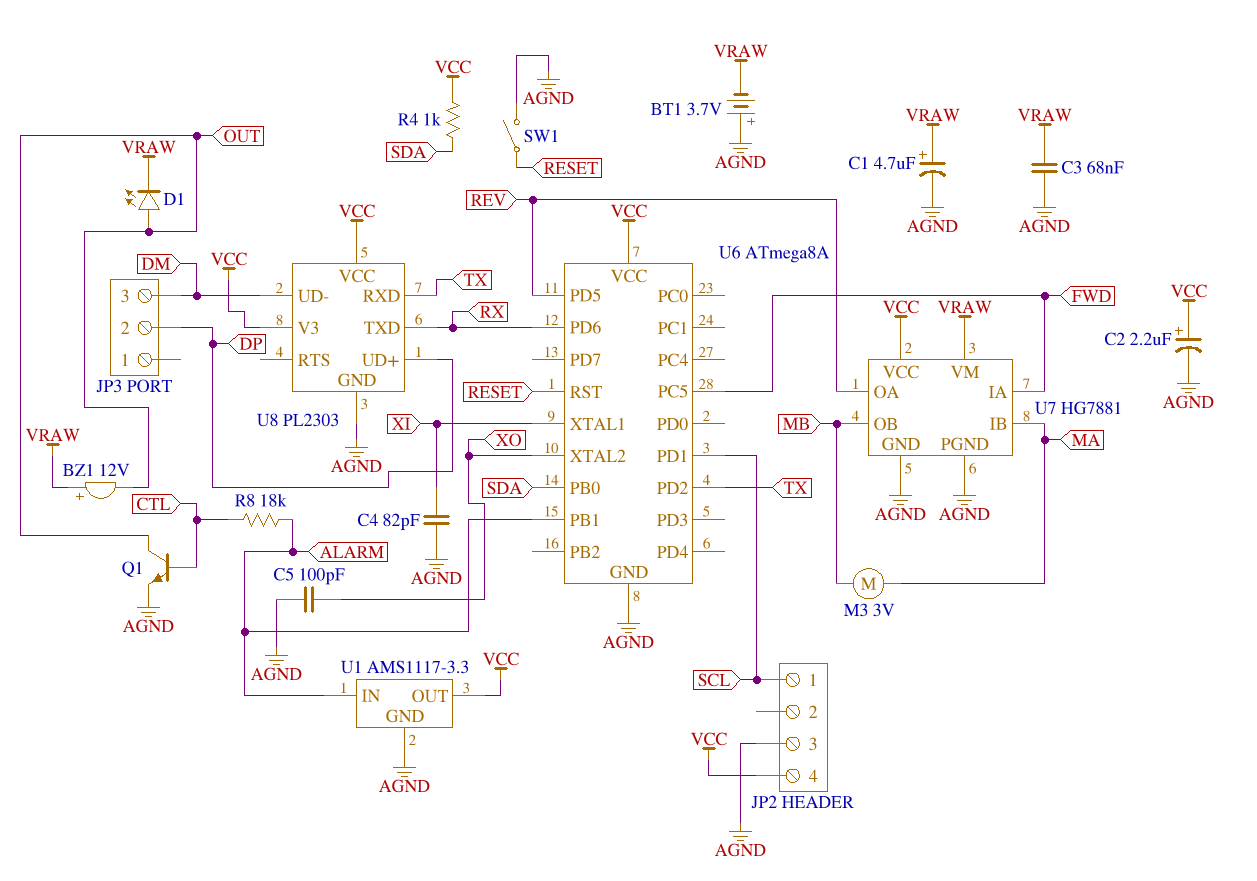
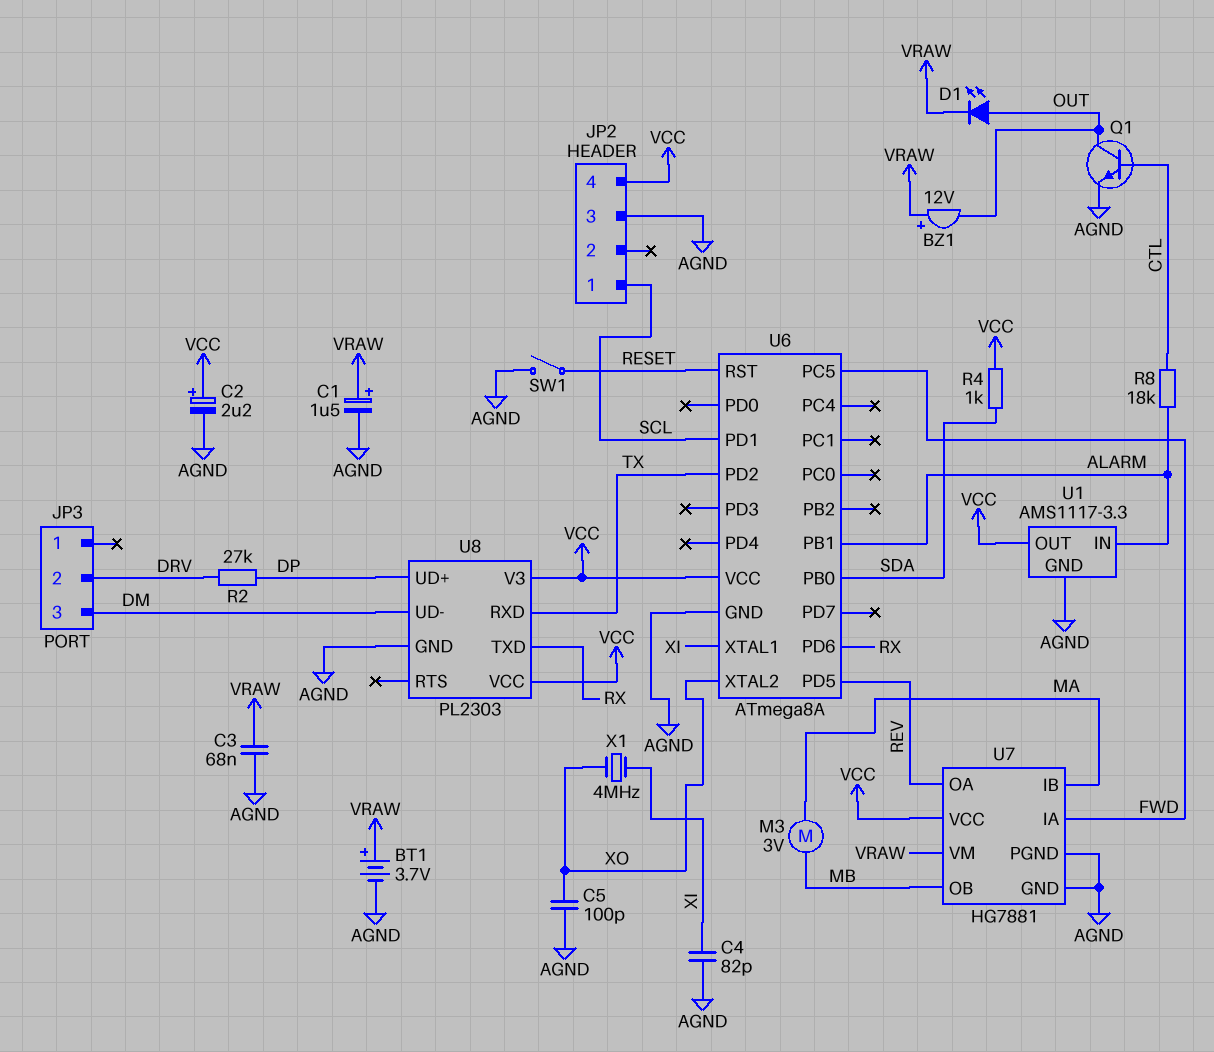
BT1: 3.7V (plus AGND, minus VRAW) -> 3.7V (plus VRAW, minus AGND)
C1: 4.7uF (plus VRAW, minus AGND) -> 1.5uF (plus VRAW, minus AGND)
JP3 pin 2: DP -> DRV
R2: none -> 27k (DP, DRV)
X1: none -> 4MHz (XI, XO)

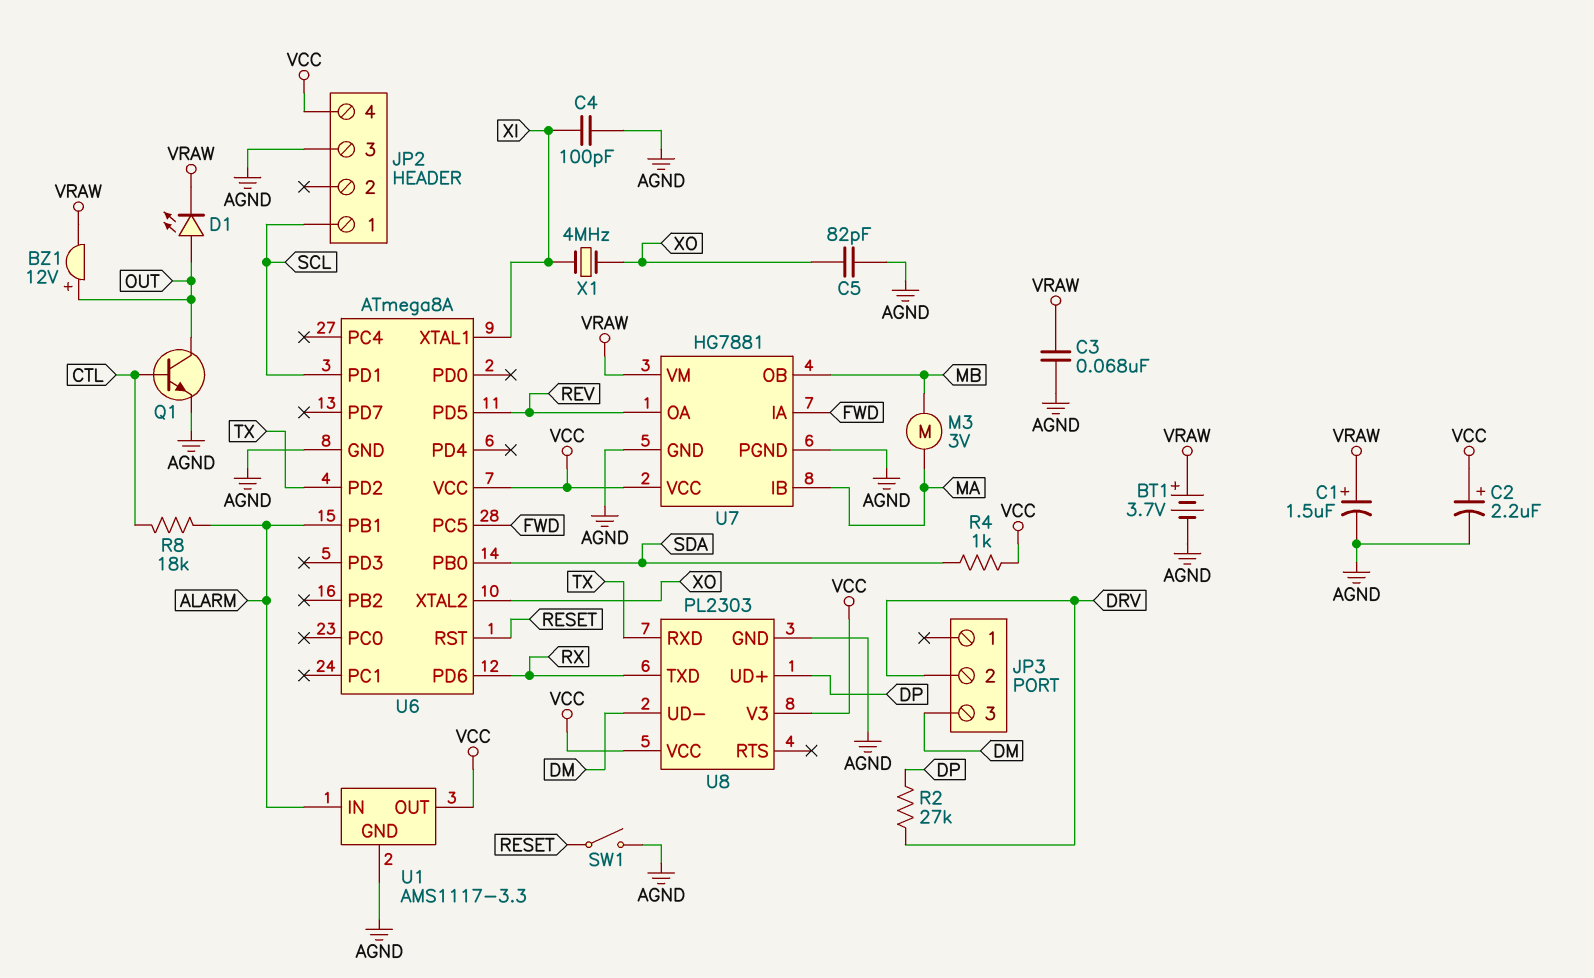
BZ1: buzzer 12V (plus VRAW, minus OUT) -> buzzer 12V (plus OUT, minus VRAW)
C4: 82pF (AGND, XI) -> 100pF (AGND, XI)
C5: 100pF (AGND, XO) -> 82pF (AGND, XO)

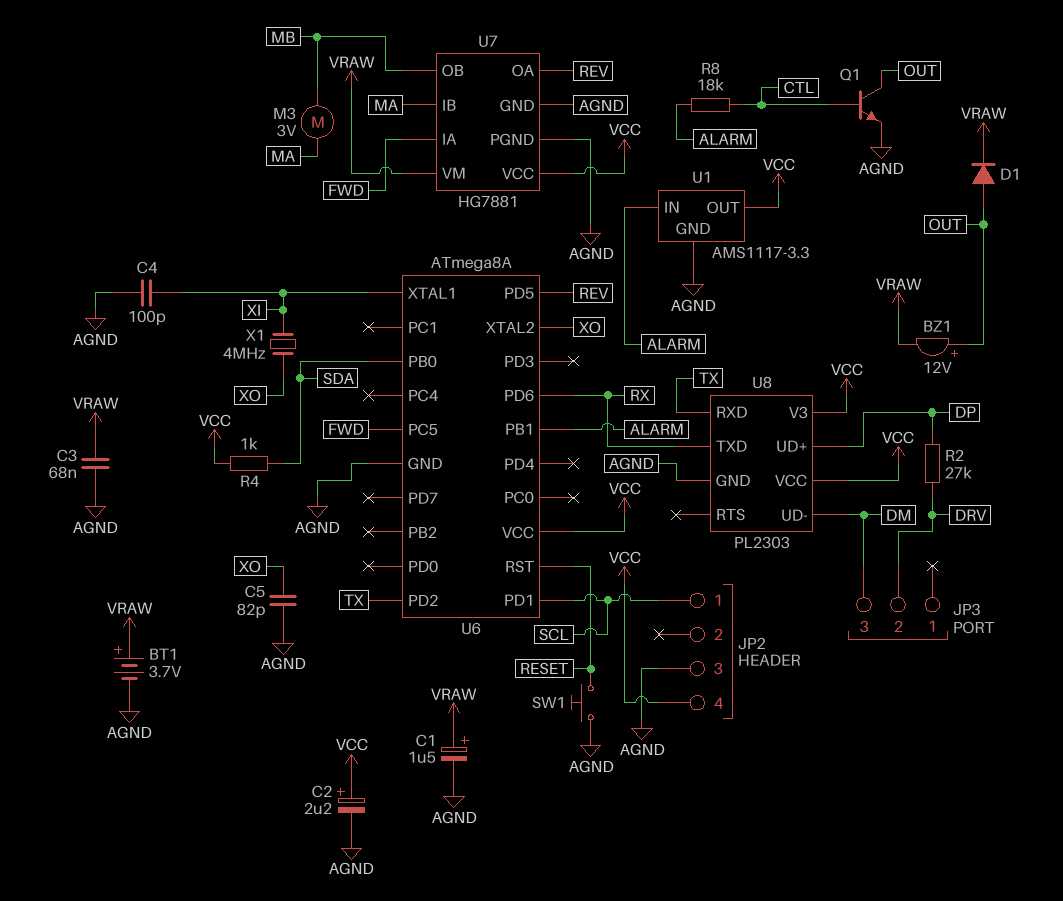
D1: LED (A OUT, K VRAW) -> diode (A OUT, K VRAW)
SW1: switch (AGND, RESET) -> button (AGND, RESET)

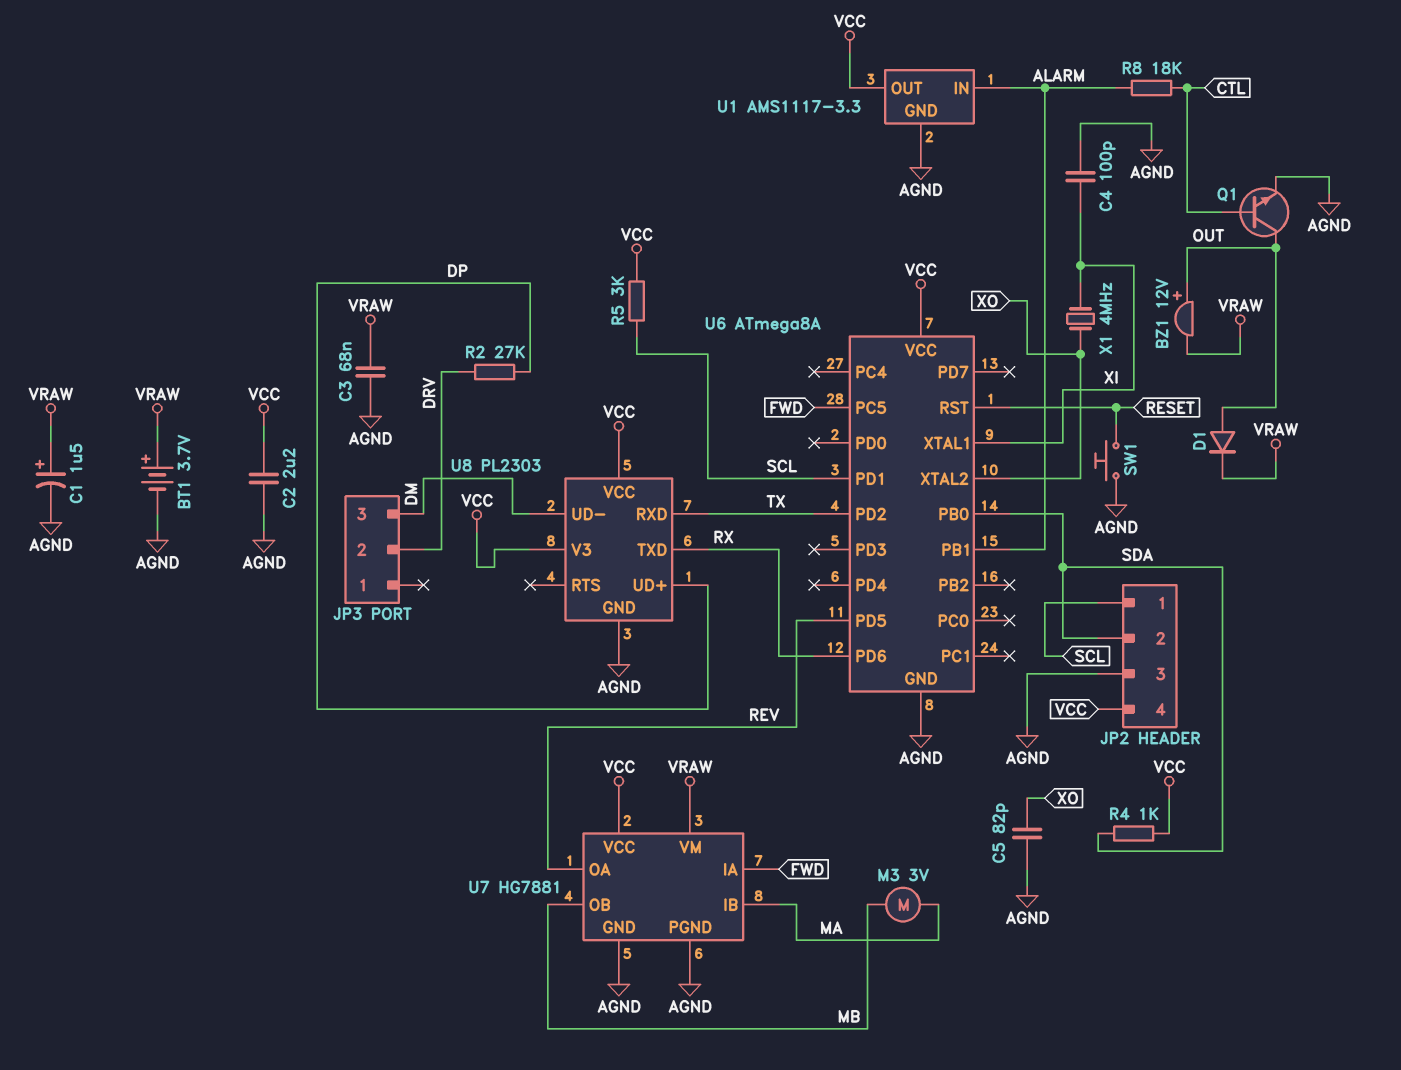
C2: 2.2uF (plus VCC, minus AGND) -> 2.2uF (AGND, VCC)
JP2 pin 2: none -> SDA
R5: none -> 3k (SCL, VCC)

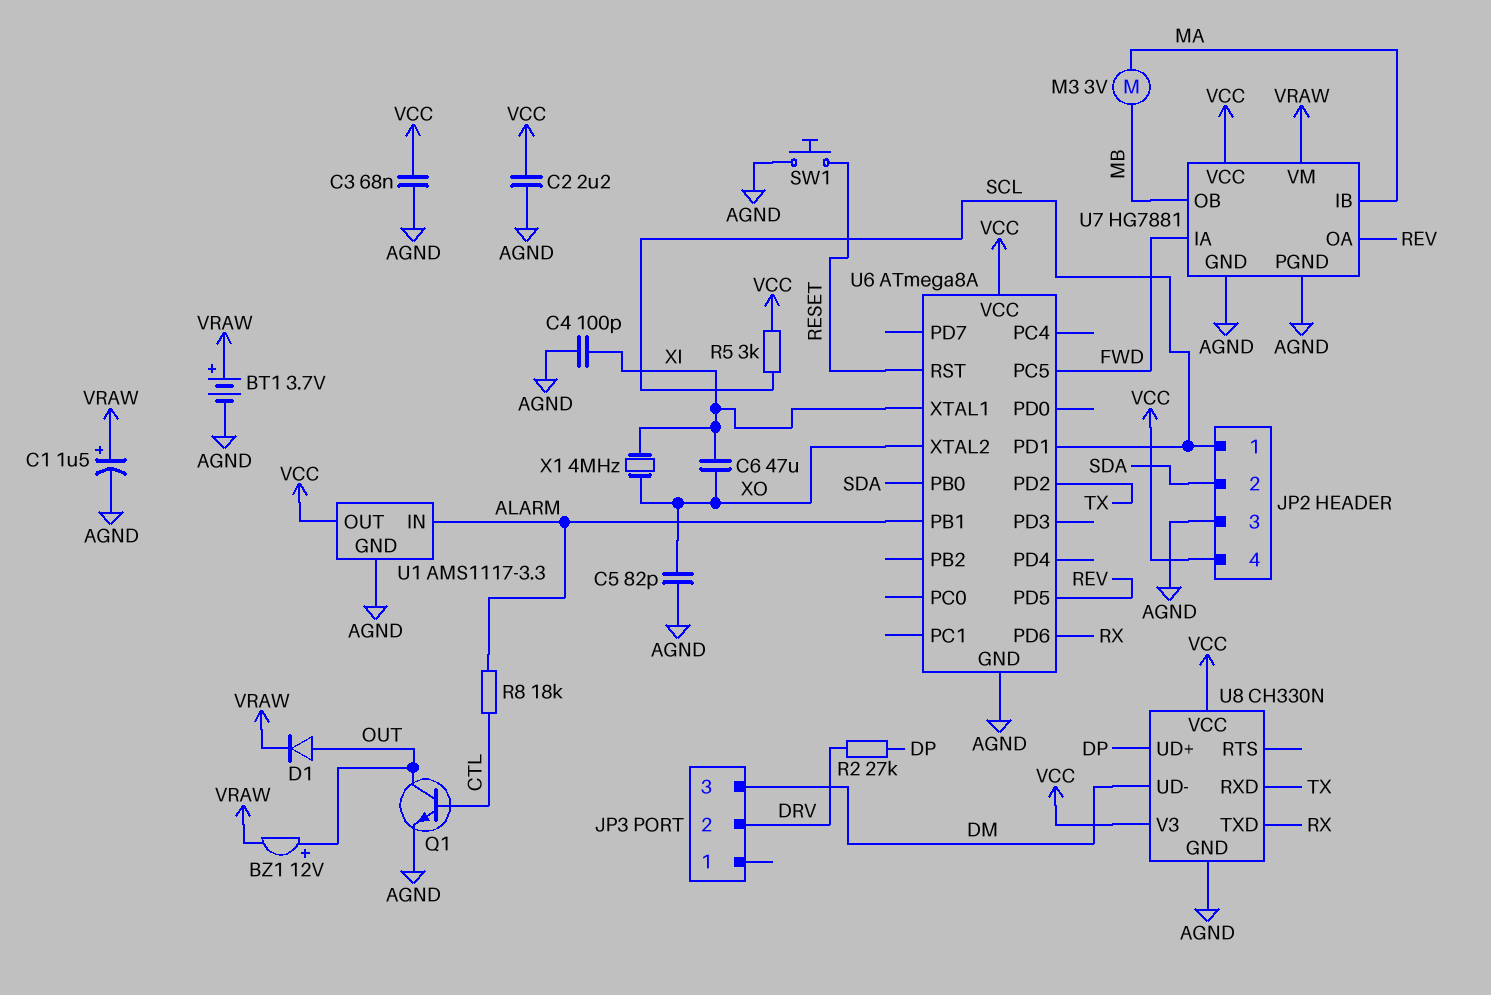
C3: 68nF (AGND, VRAW) -> 68nF (AGND, VCC)
C6: none -> 47uF (XI, XO)
R4: 1k (SDA, VCC) -> none
U8: PL2303 -> CH330N

